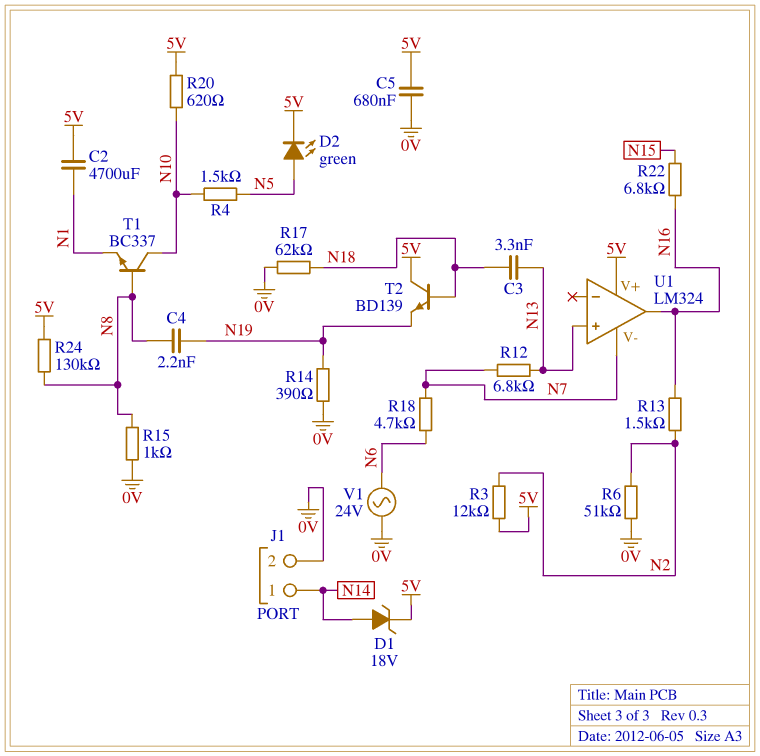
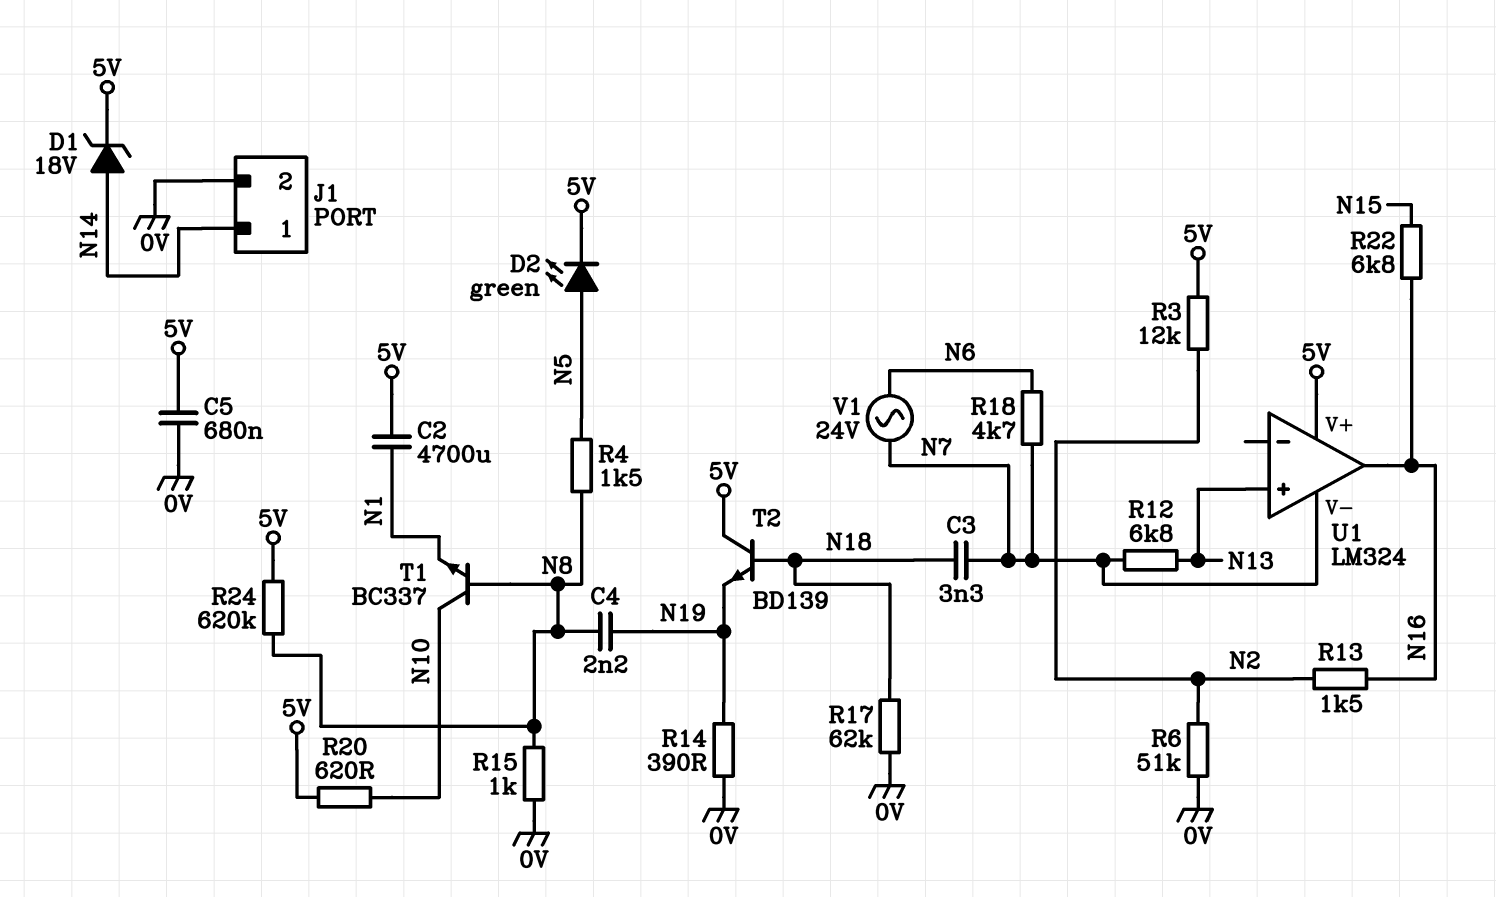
C3: 3.3nF (N13, N18) -> 3.3nF (N7, N18)
R4: 1.5k (N5, N10) -> 1.5k (N5, N8)
R24: 130k (5V, N8) -> 620k (5V, N8)
V1: AC 24V (0V, N6) -> AC 24V (N6, N7)

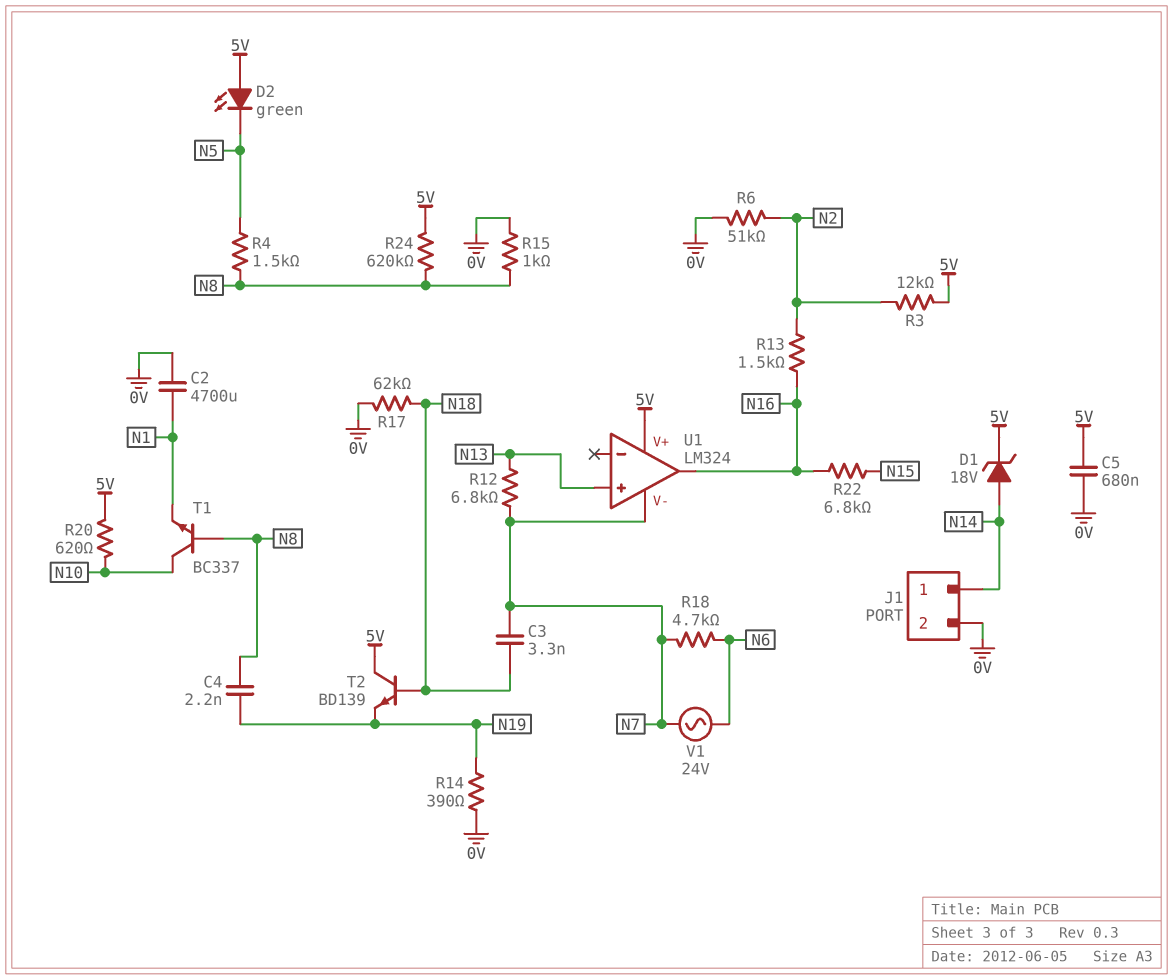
C2: 4700uF (5V, N1) -> 4700uF (0V, N1)
D2: LED green (A N5, K 5V) -> LED green (A 5V, K N5)

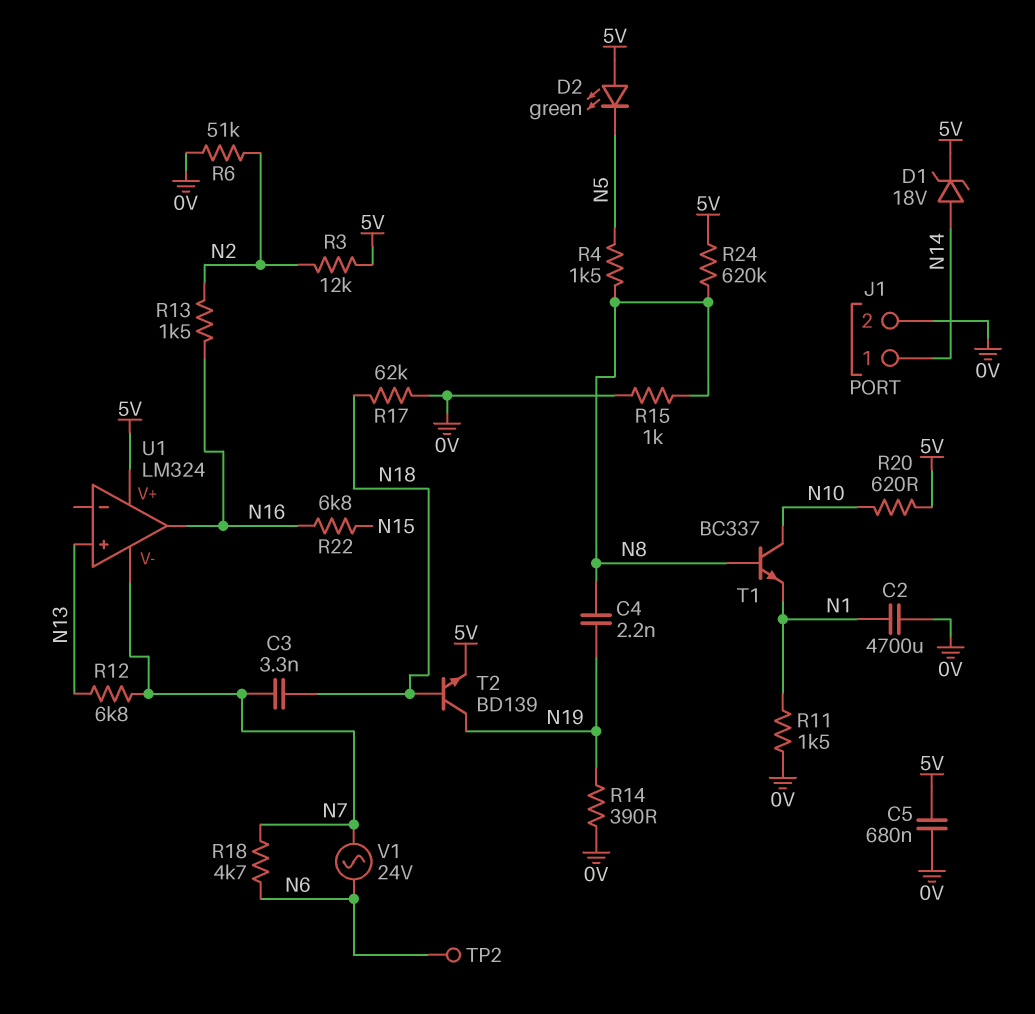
R11: none -> 1.5k (0V, N1)
T2: NPN BD139 (B N18, C 5V, E N19) -> NPN BD139 (B N18, C N19, E 5V)
TP2: none -> test point (N6)

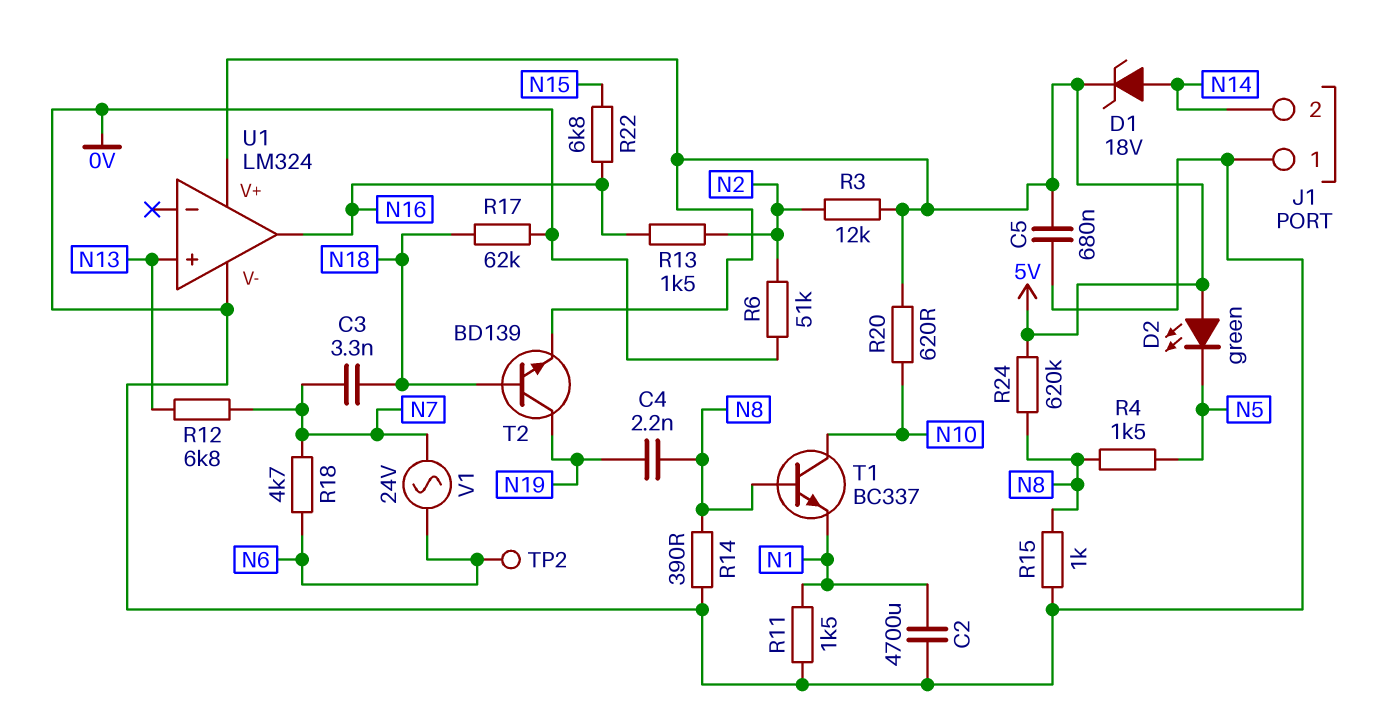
J1 pin 1: N14 -> 0V
J1 pin 2: 0V -> N14
R14: 390 (0V, N19) -> 390 (0V, N8)
U1 pin V-: N7 -> 0V

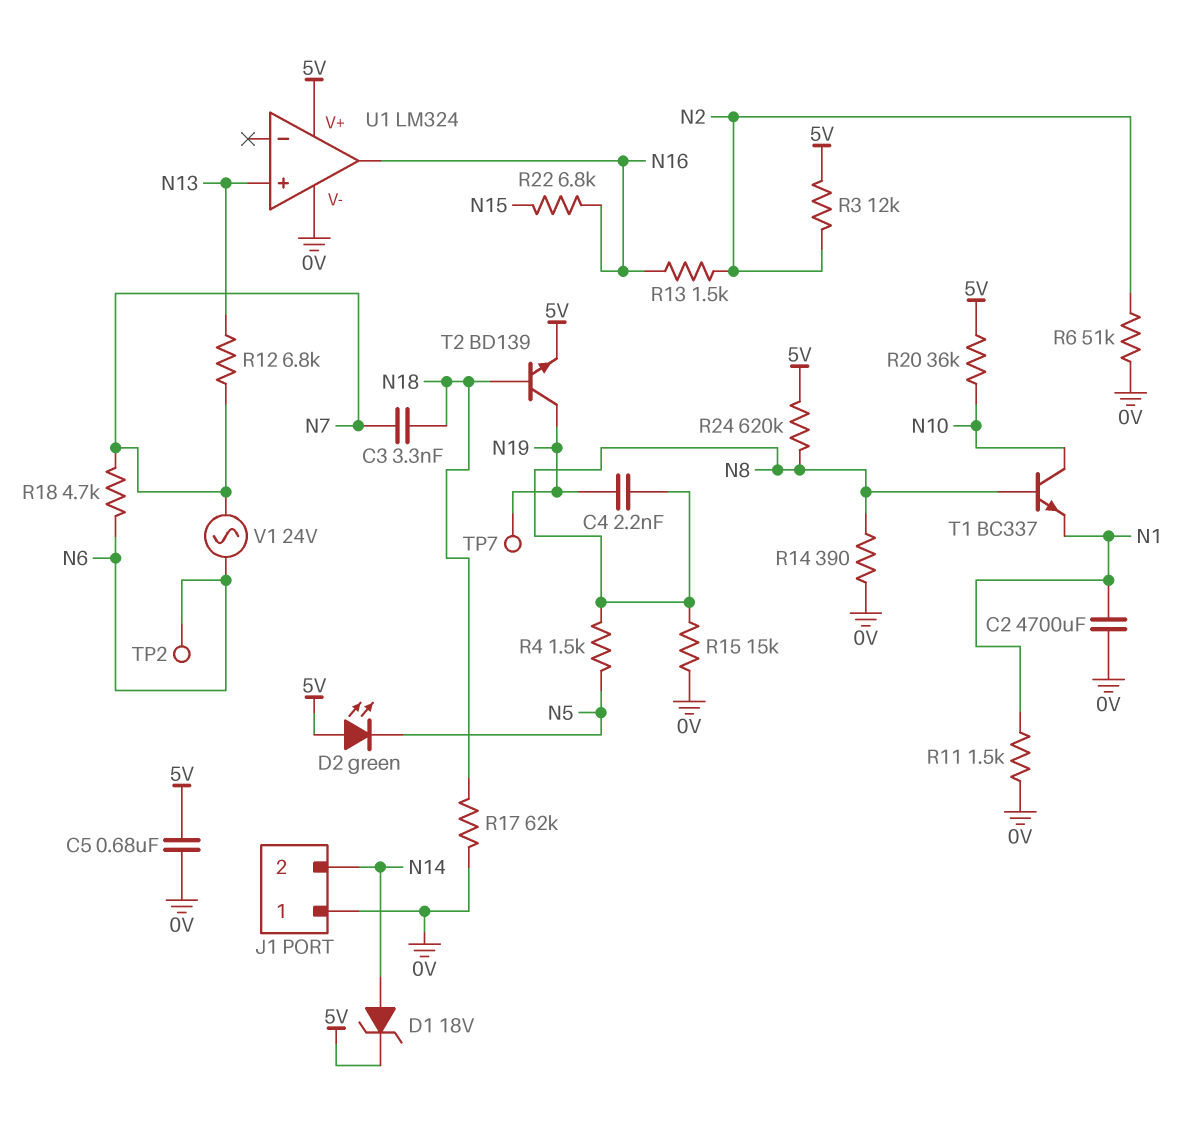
R15: 1k (0V, N8) -> 15k (0V, N8)
R20: 620 (5V, N10) -> 36k (5V, N10)
TP7: none -> test point (N19)

